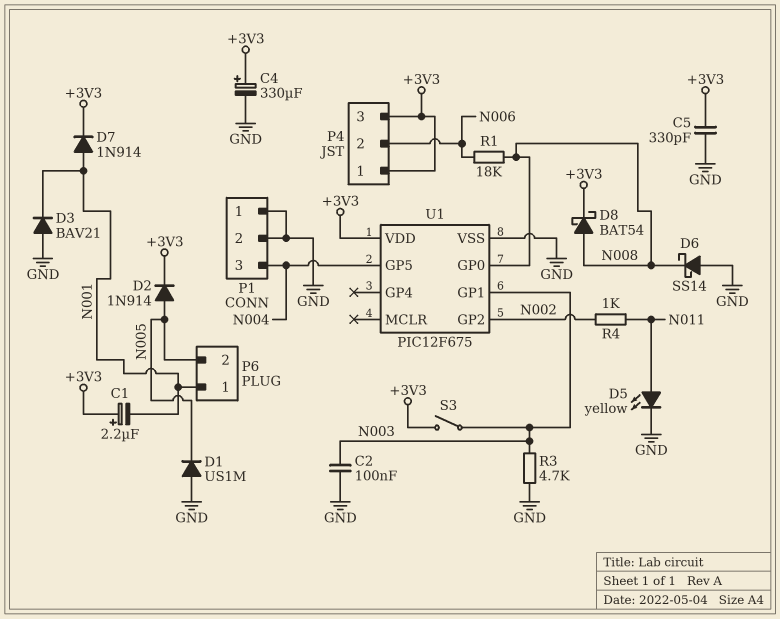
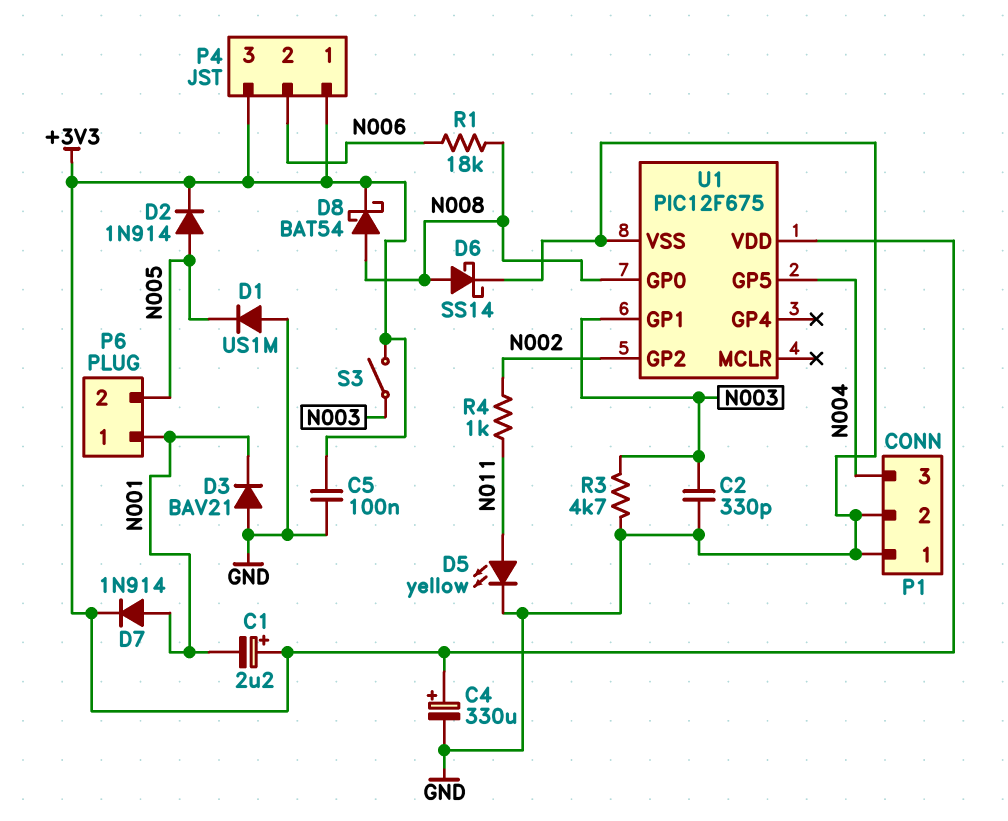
C2: 100nF (GND, N003) -> 330pF (GND, N003)
C5: 330pF (+3V3, GND) -> 100nF (+3V3, GND)
D6: schottky SS14 (A GND, K N008) -> schottky SS14 (A N008, K GND)

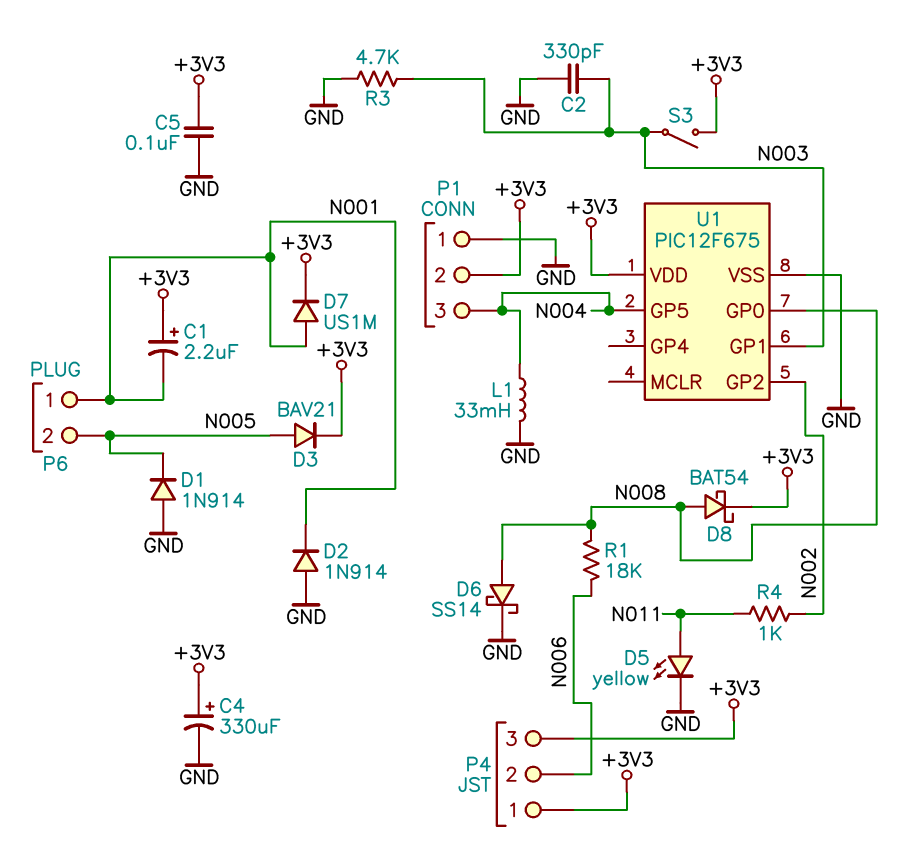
D1: diode US1M (A GND, K N005) -> diode 1N914 (A GND, K N005)
D2: diode 1N914 (A N005, K +3V3) -> diode 1N914 (A GND, K N001)
D3: diode BAV21 (A GND, K N001) -> diode BAV21 (A N005, K +3V3)
D7: diode 1N914 (A N001, K +3V3) -> diode US1M (A N001, K +3V3)
L1: none -> 33mH (GND, N004)
P1 pin 2: GND -> +3V3

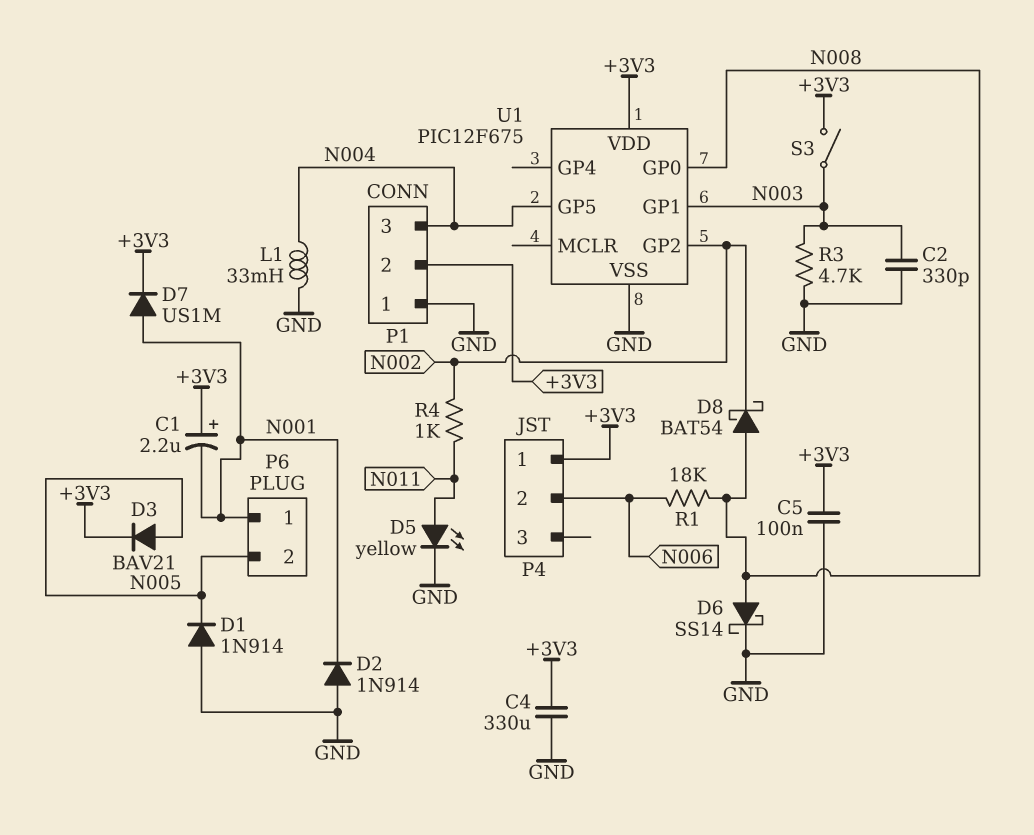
C4: 330uF (plus +3V3, minus GND) -> 330uF (+3V3, GND)
D8: schottky BAT54 (A N008, K +3V3) -> schottky BAT54 (A N008, K N002)
P4 pin 3: +3V3 -> none

